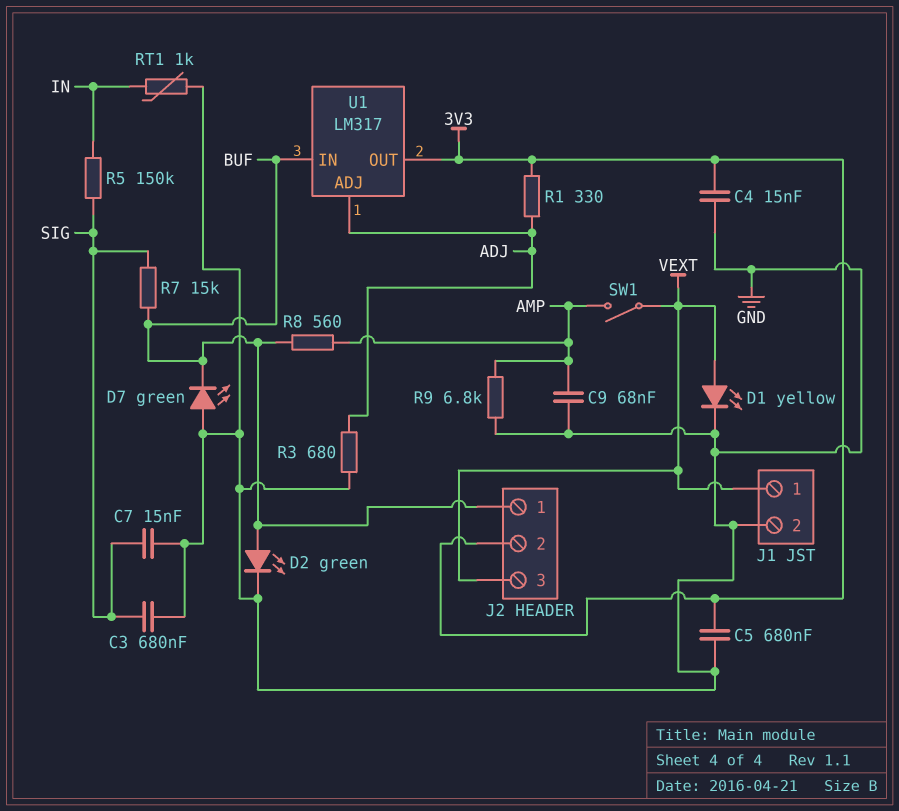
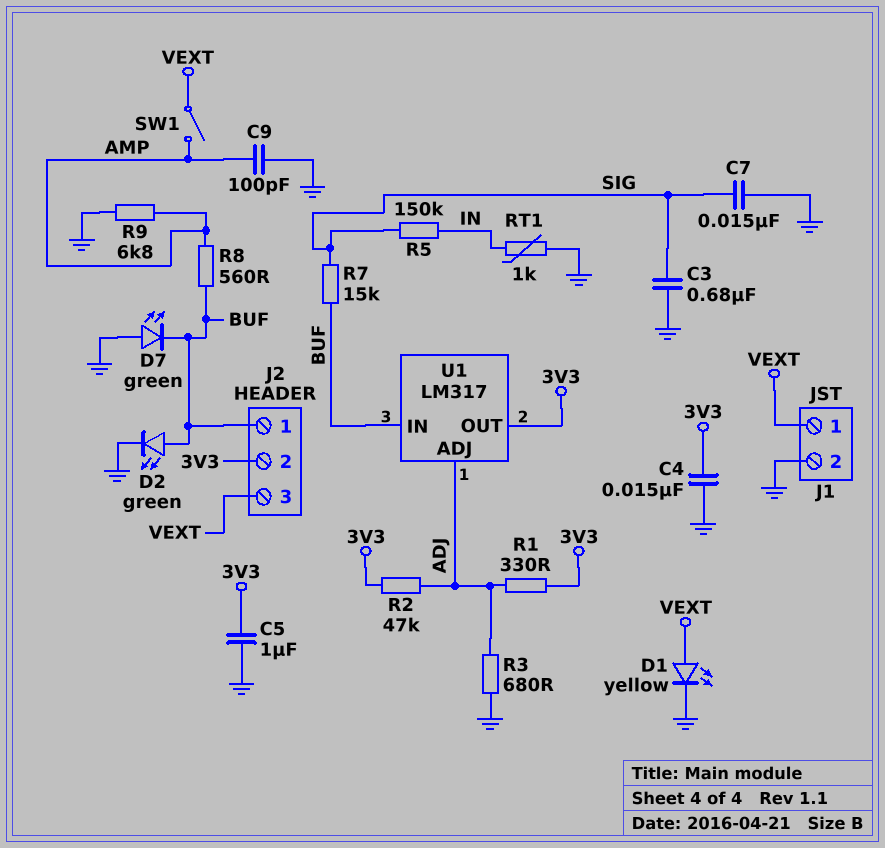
C5: 680nF (3V3, GND) -> 1uF (3V3, GND)
C9: 68nF (AMP, GND) -> 100pF (AMP, GND)
R2: none -> 47k (3V3, ADJ)

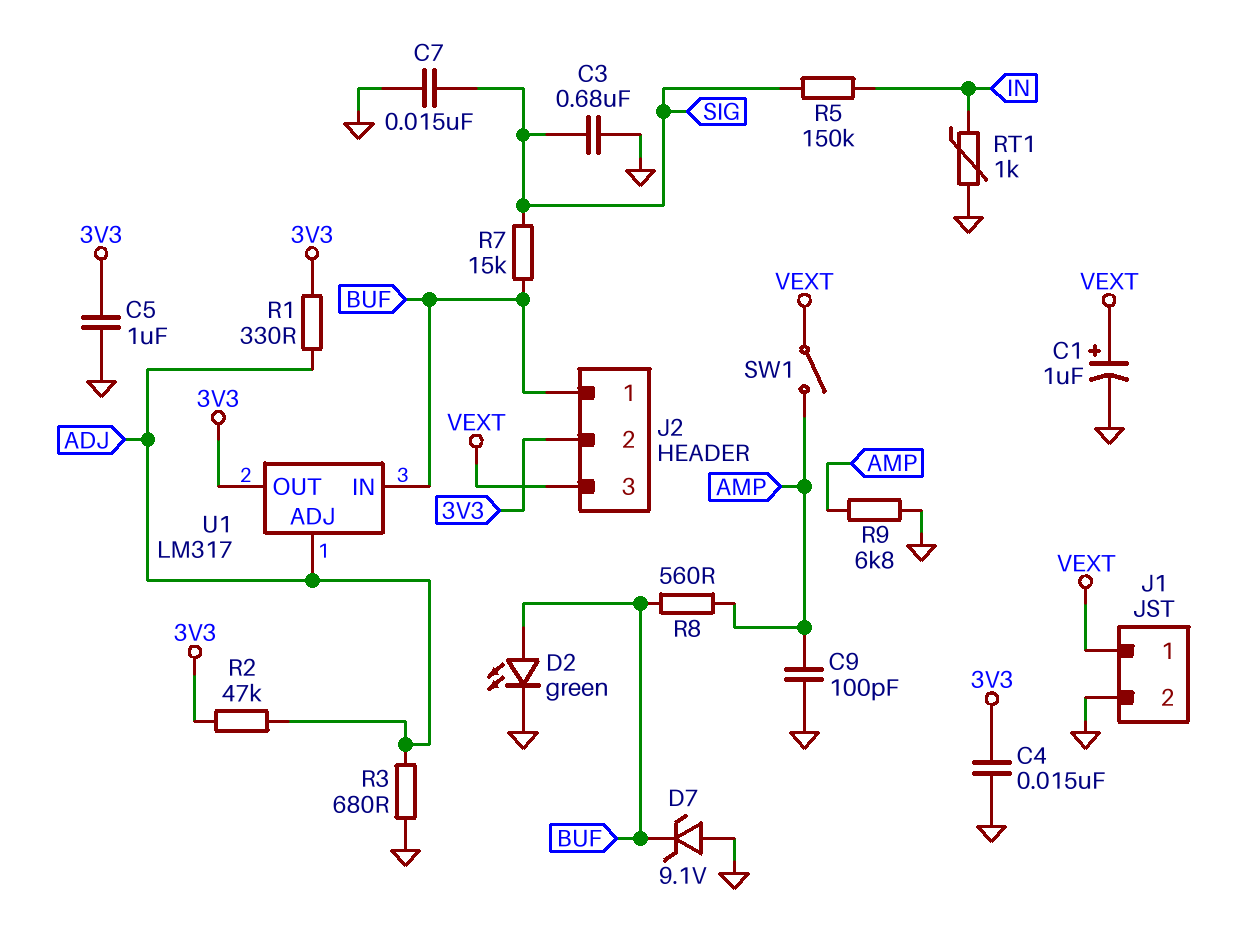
C1: none -> 1uF (plus VEXT, minus GND)
D1: LED yellow (A VEXT, K GND) -> none
D7: LED green (A GND, K BUF) -> zener 9.1V (A GND, K BUF)

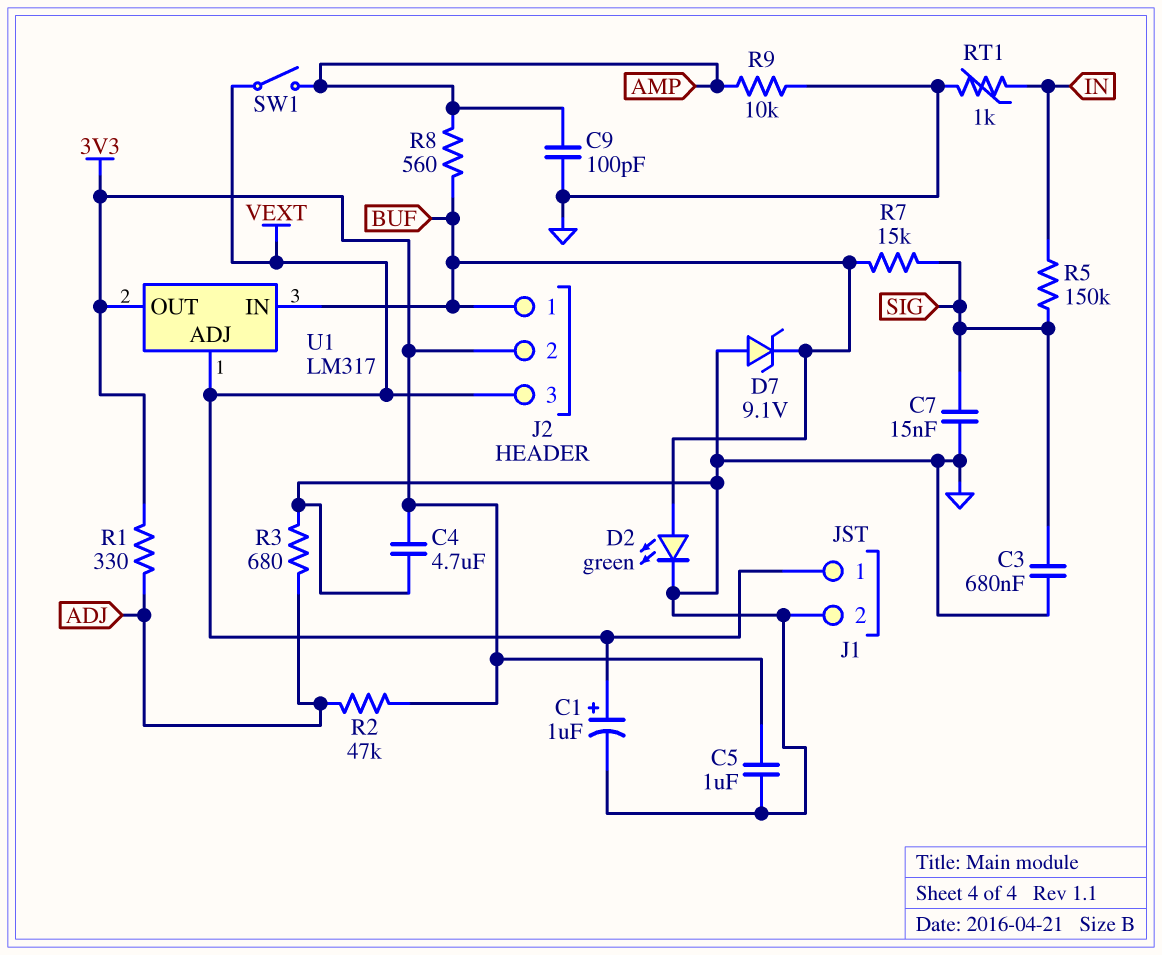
C4: 15nF (3V3, GND) -> 4.7uF (3V3, GND)
R9: 6.8k (AMP, GND) -> 10k (AMP, GND)
U1 pin ADJ: ADJ -> VEXT

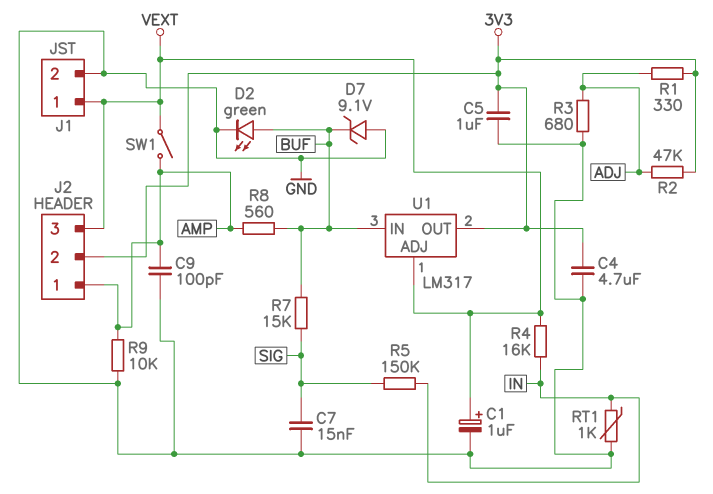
C3: 680nF (GND, SIG) -> none
J2 pin 1: BUF -> AMP
R4: none -> 16k (IN, VEXT)

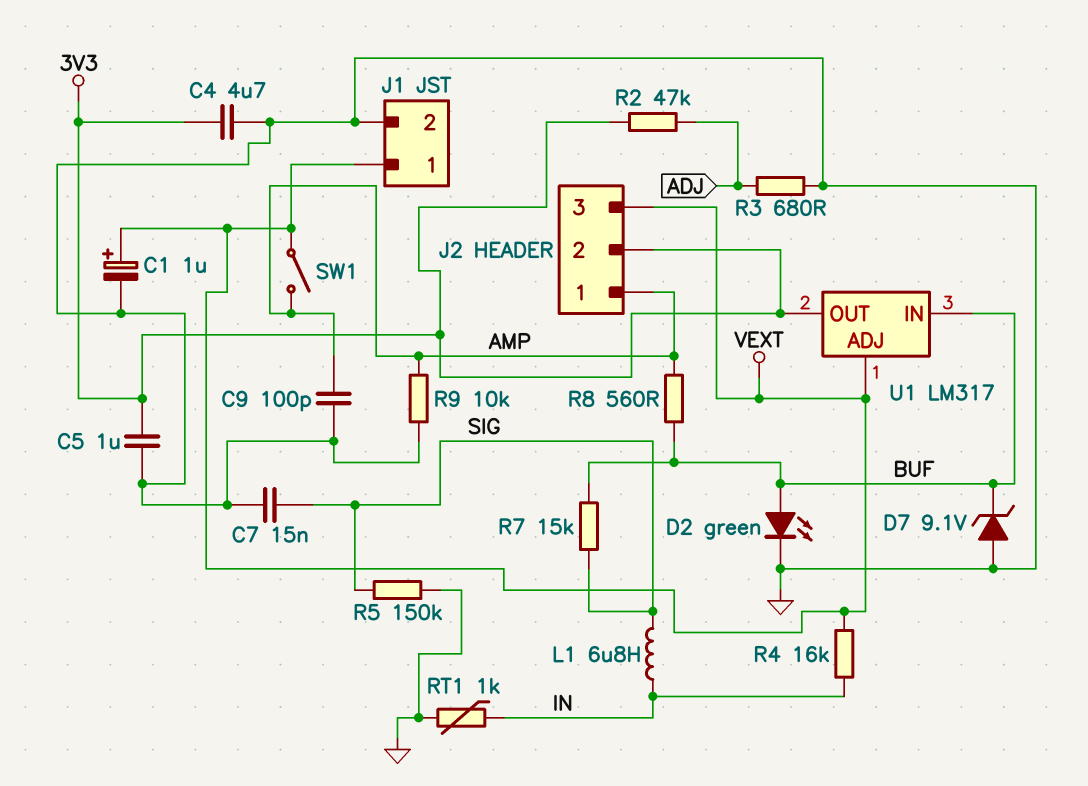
L1: none -> 6.8uH (IN, SIG)
R1: 330 (3V3, ADJ) -> none
R5: 150k (IN, SIG) -> 150k (GND, SIG)

